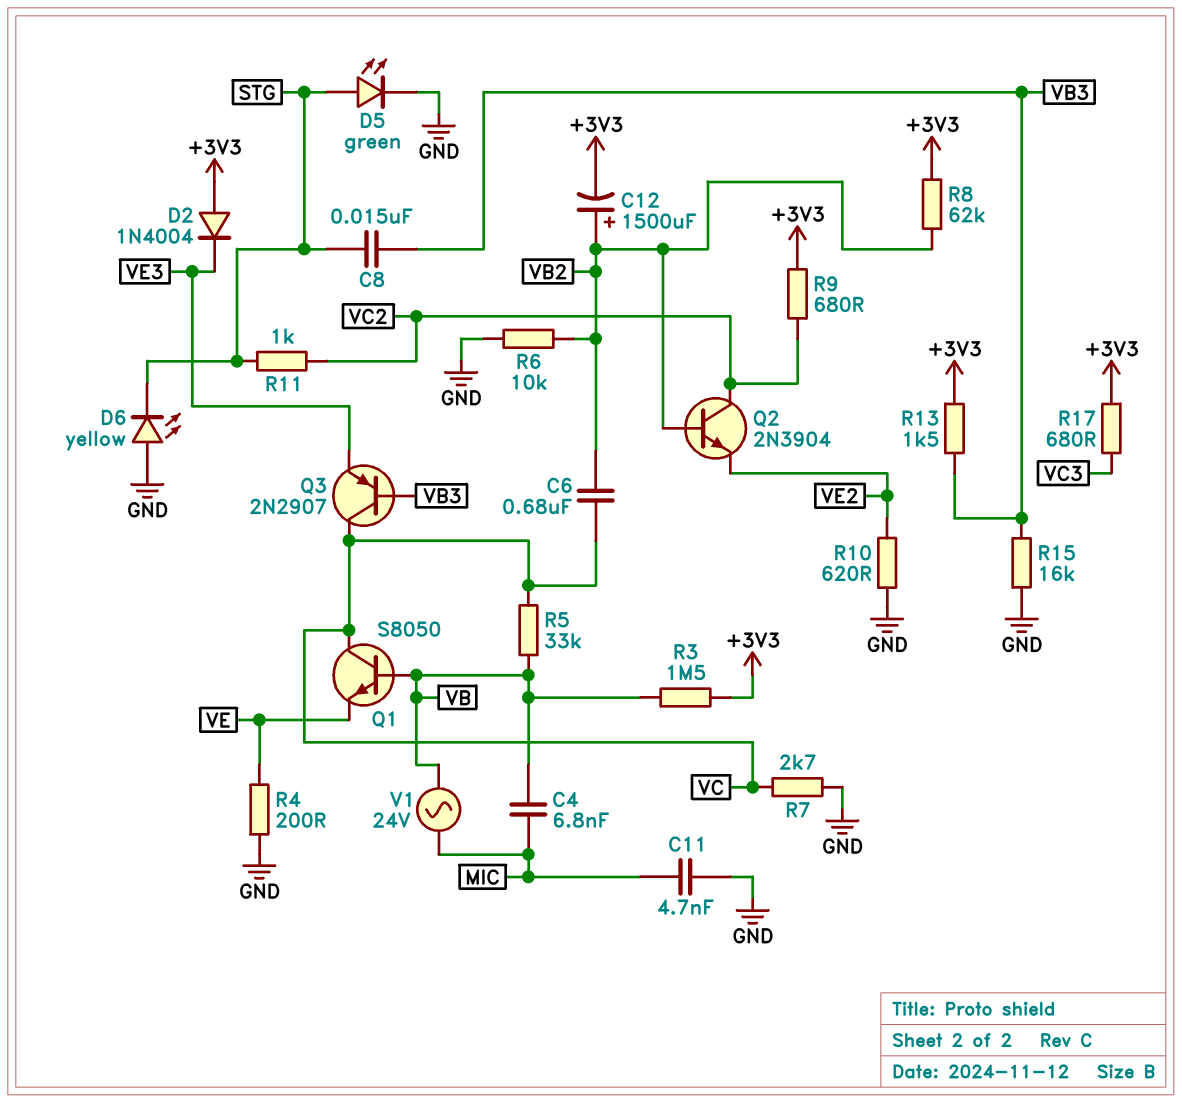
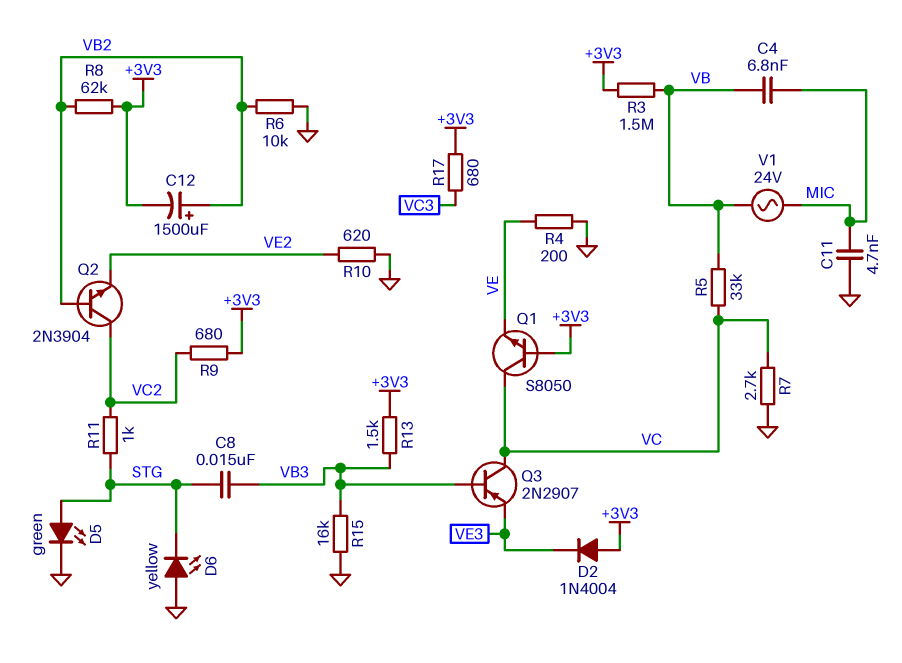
C6: 680nF (VB2, VC) -> none
Q1: NPN S8050 (B VB, C VC, E VE) -> NPN S8050 (B +3V3, C VC, E VE)

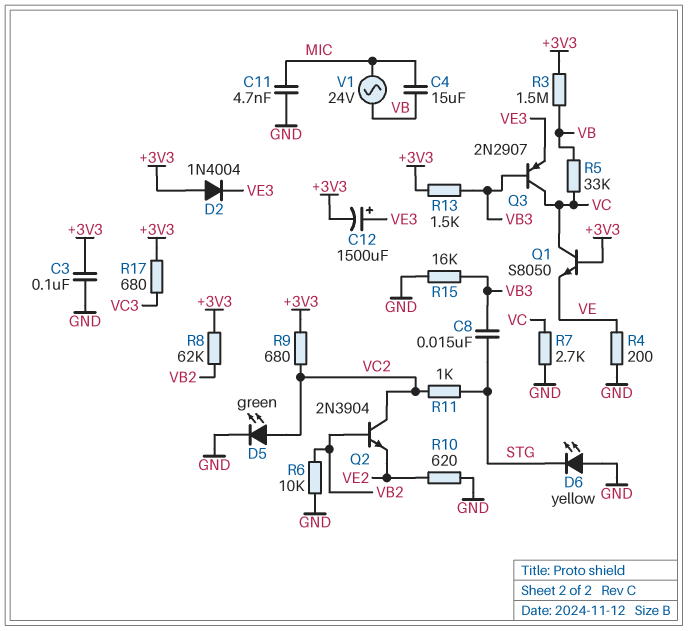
C3: none -> 100nF (+3V3, GND)
C4: 6.8nF (MIC, VB) -> 15uF (MIC, VB)
C12: 1500uF (plus VB2, minus +3V3) -> 1500uF (plus VE3, minus +3V3)
D5: LED green (A STG, K GND) -> LED green (A VC2, K GND)

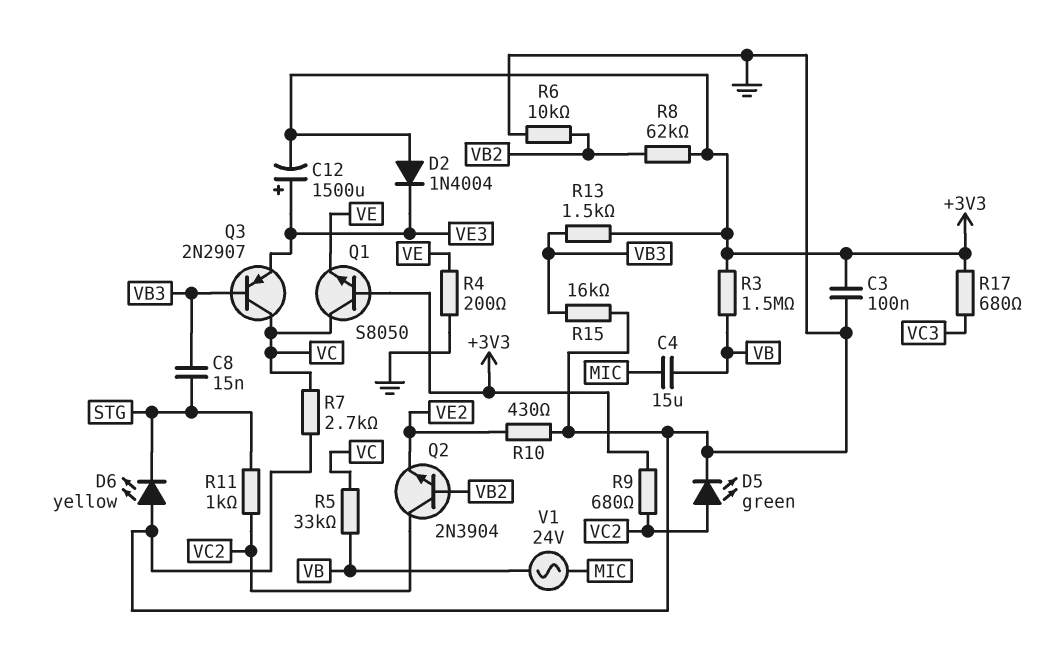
C11: 4.7nF (GND, MIC) -> none
R10: 620 (GND, VE2) -> 430 (GND, VE2)

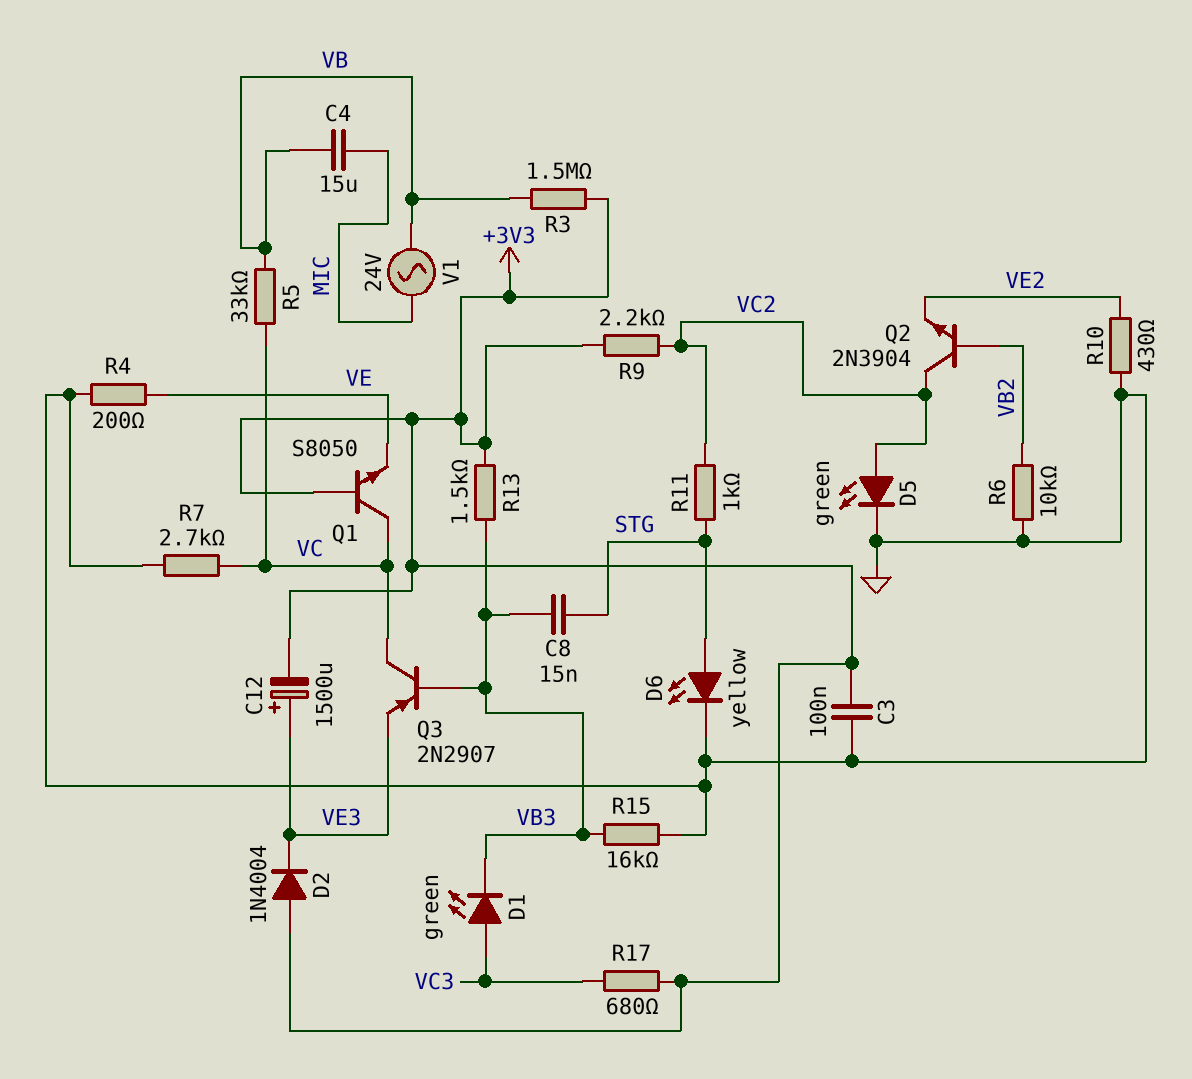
D1: none -> LED green (A VC3, K VB3)
D6: LED yellow (A GND, K STG) -> LED yellow (A STG, K GND)
R8: 62k (+3V3, VB2) -> none
R9: 680 (+3V3, VC2) -> 2.2k (+3V3, VC2)

